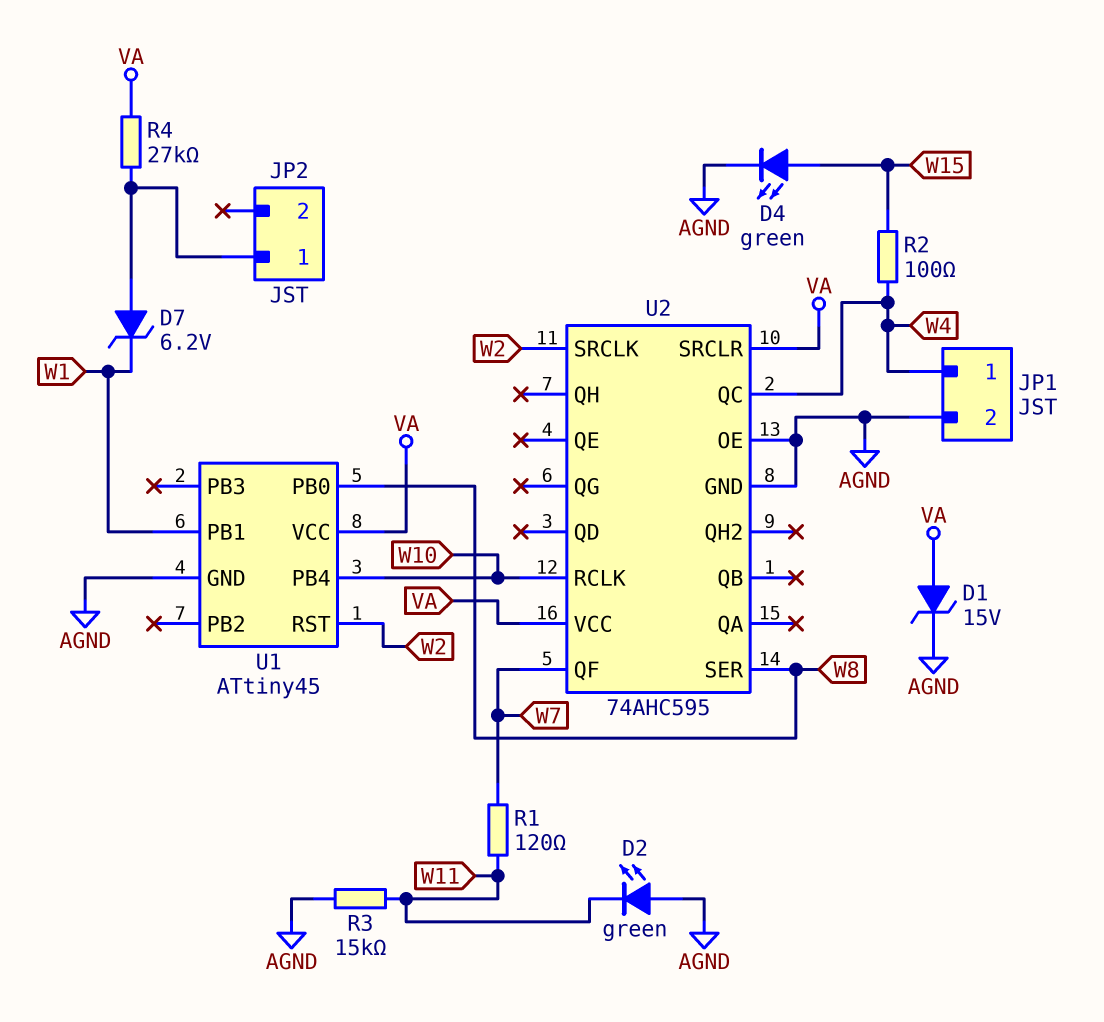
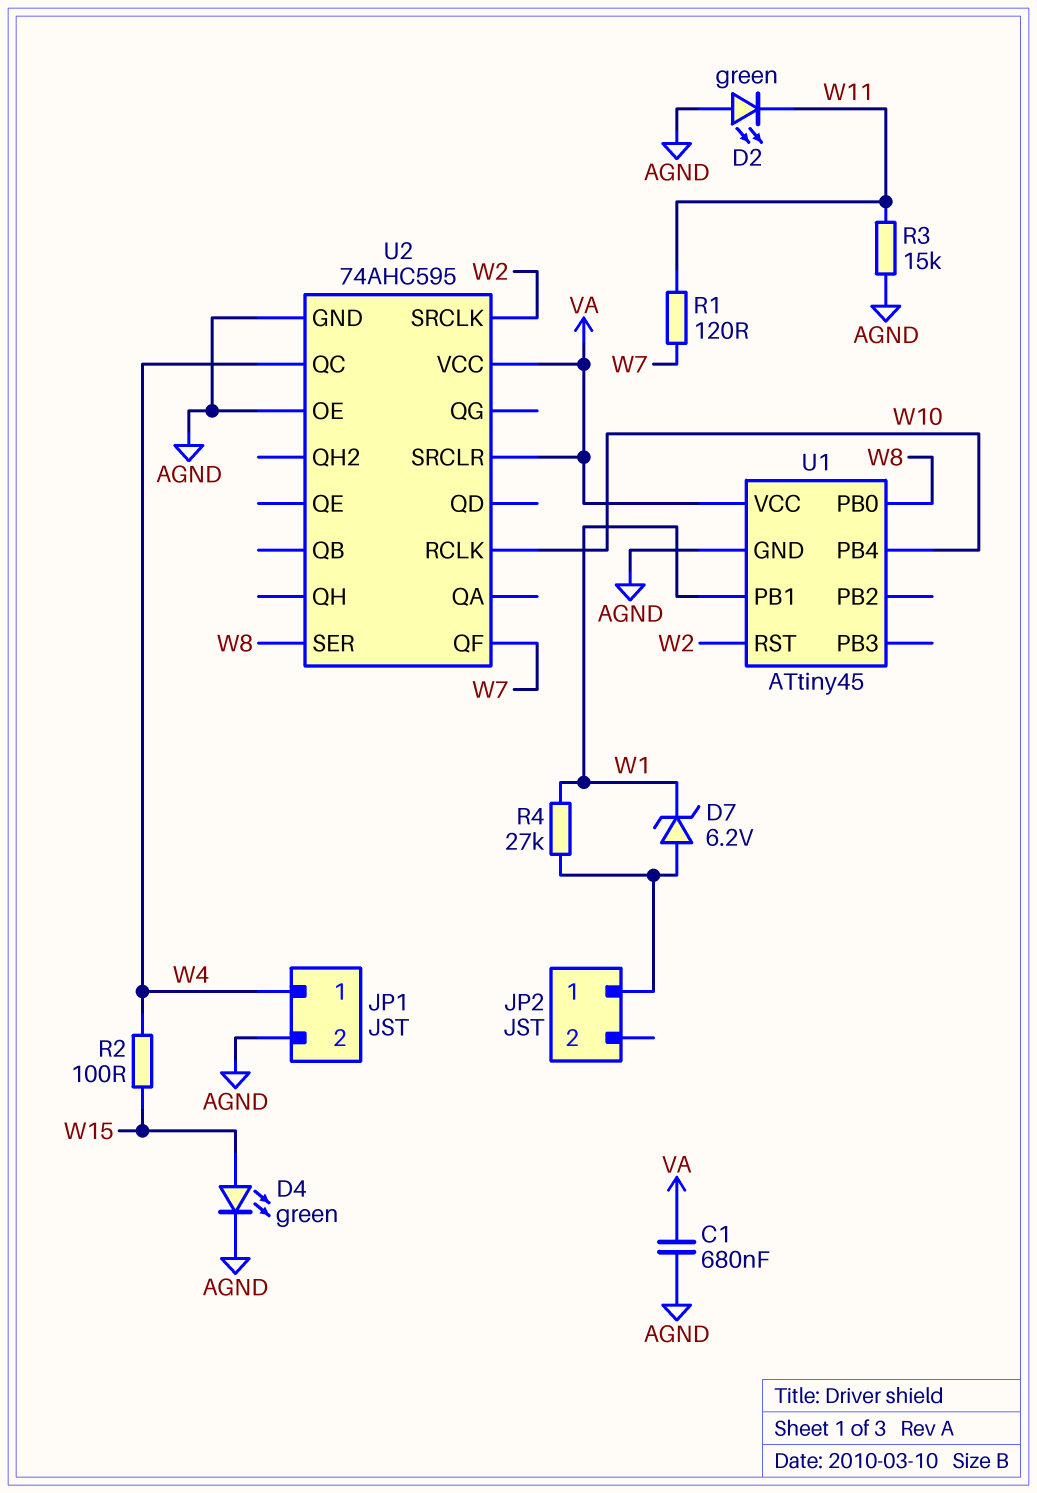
C1: none -> 680nF (AGND, VA)
D1: zener 15V (A VA, K AGND) -> none
R4: 27k (JP2/1, VA) -> 27k (JP2/1, W1)

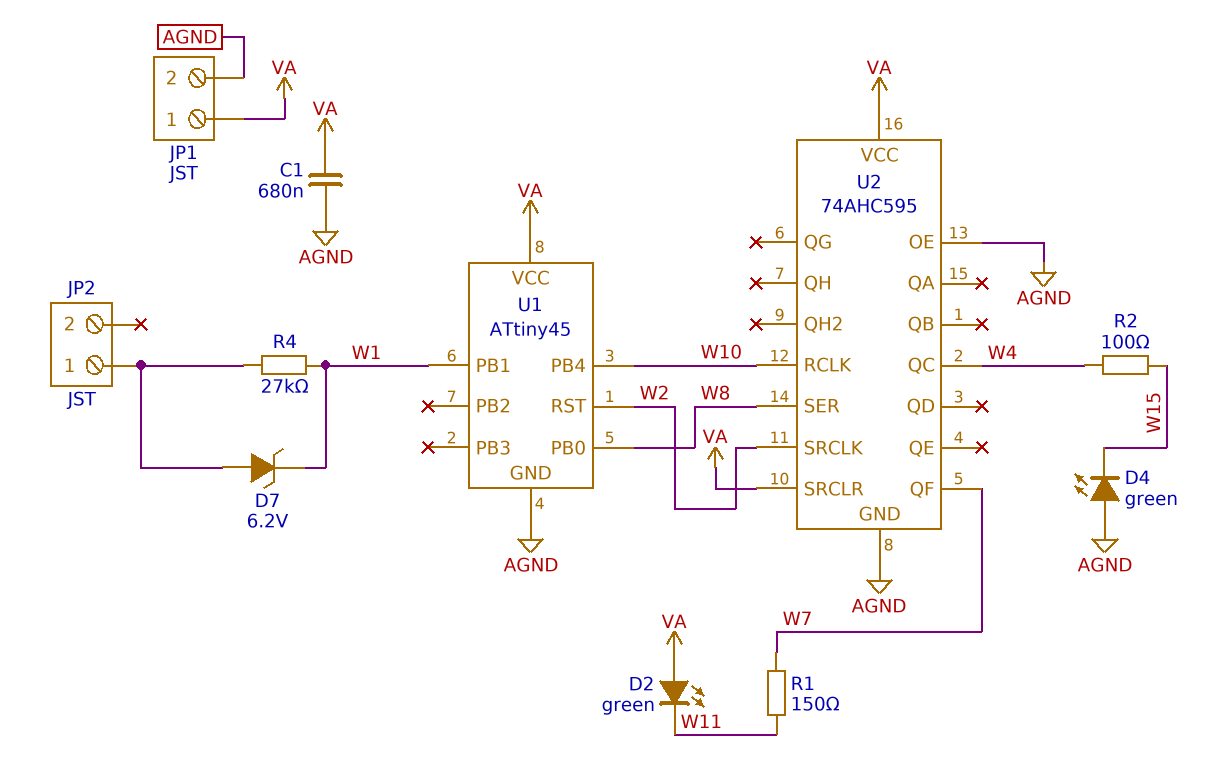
D2: LED green (A AGND, K W11) -> LED green (A VA, K W11)
D4: LED green (A W15, K AGND) -> LED green (A AGND, K W15)
JP1 pin 1: W4 -> VA
R1: 120 (W7, W11) -> 150 (W7, W11)
R3: 15k (AGND, W11) -> none

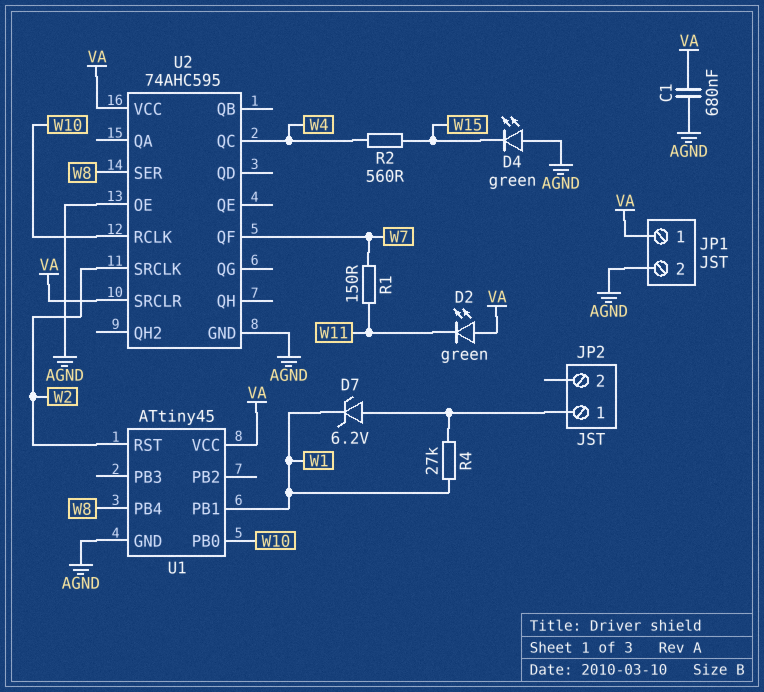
R2: 100 (W4, W15) -> 560 (W4, W15)
U1 pin PB0: W8 -> W10
U1 pin PB4: W10 -> W8

